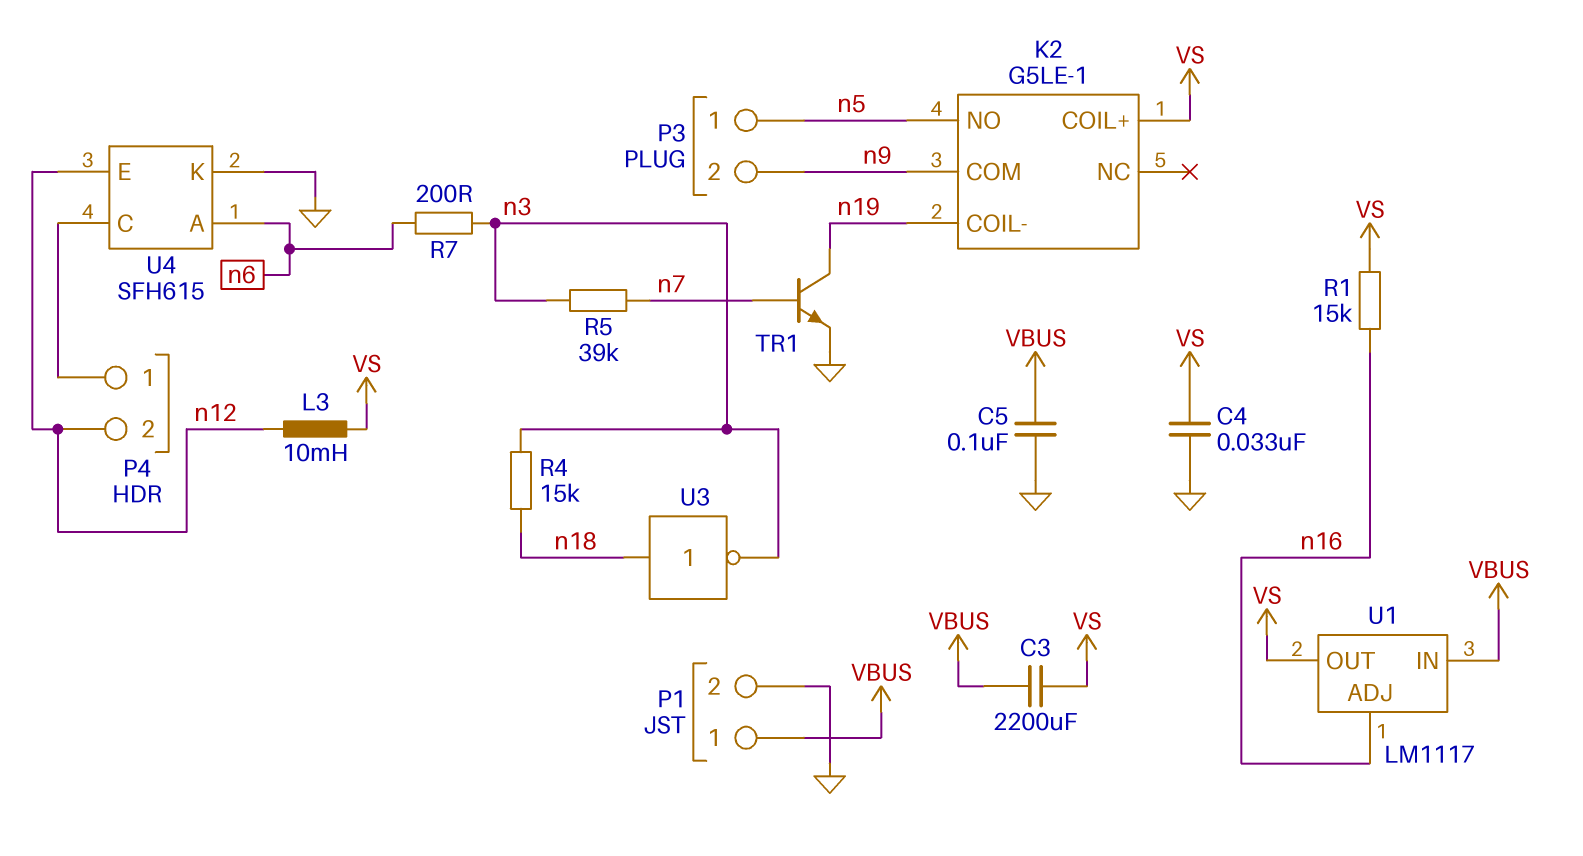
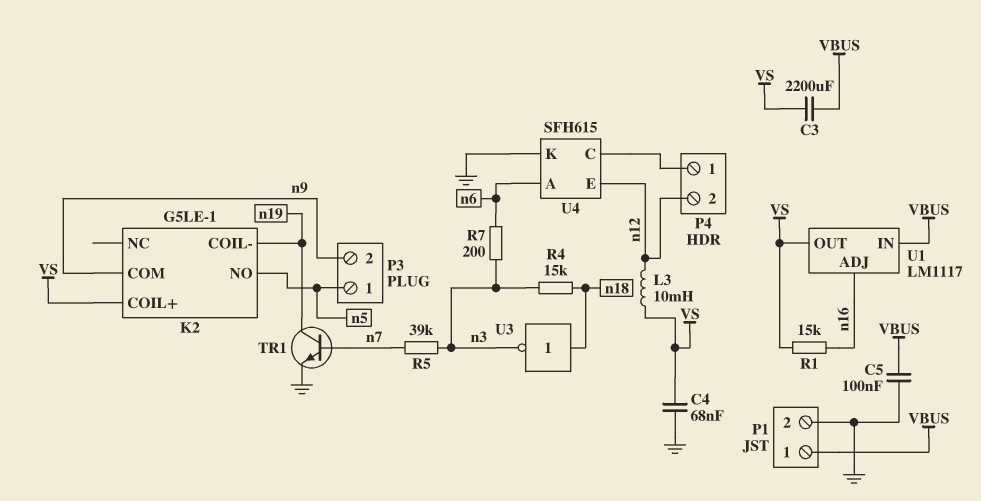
C4: 33nF (GND, VS) -> 68nF (GND, VS)

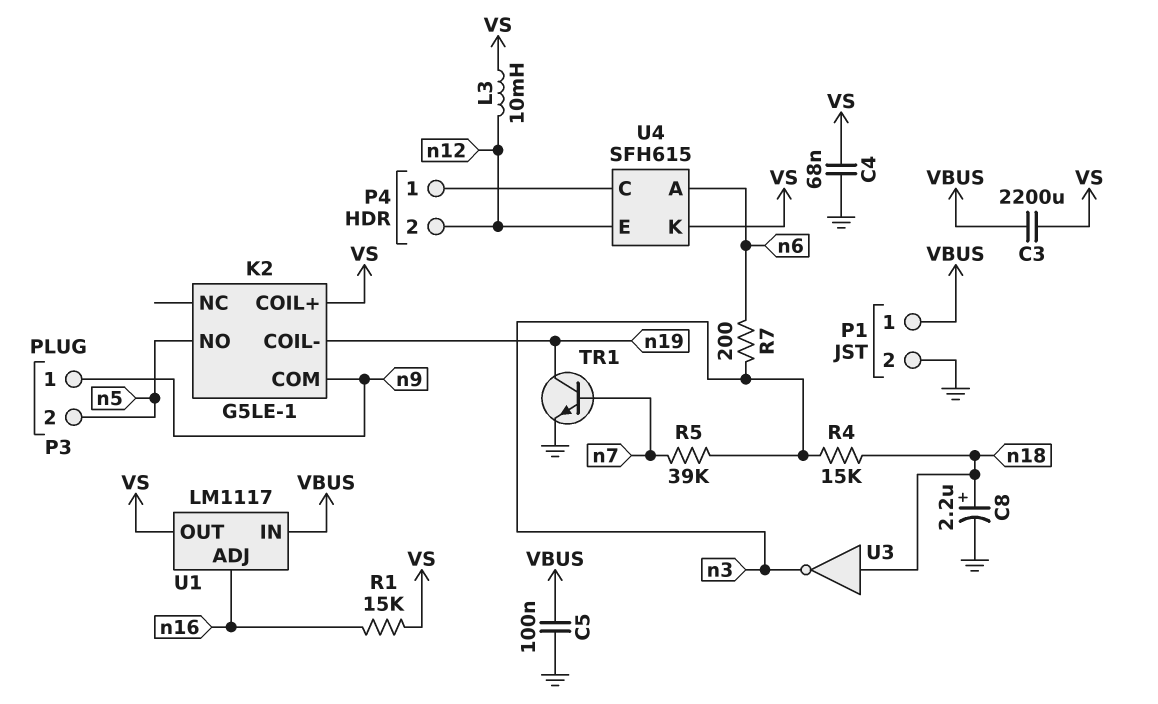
C8: none -> 2.2uF (plus n18, minus GND)
P3 pin 1: n5 -> n9
P3 pin 2: n9 -> n5
U4 pin K: GND -> VS

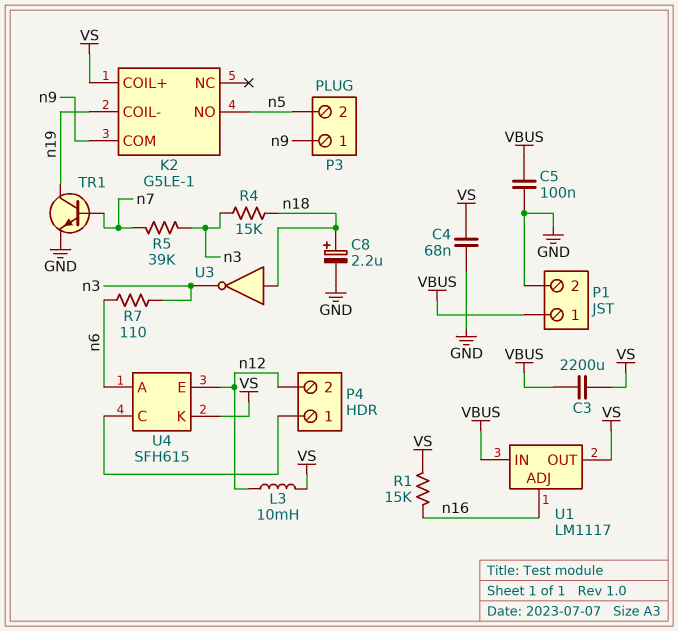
R7: 200 (n3, n6) -> 110 (n3, n6)

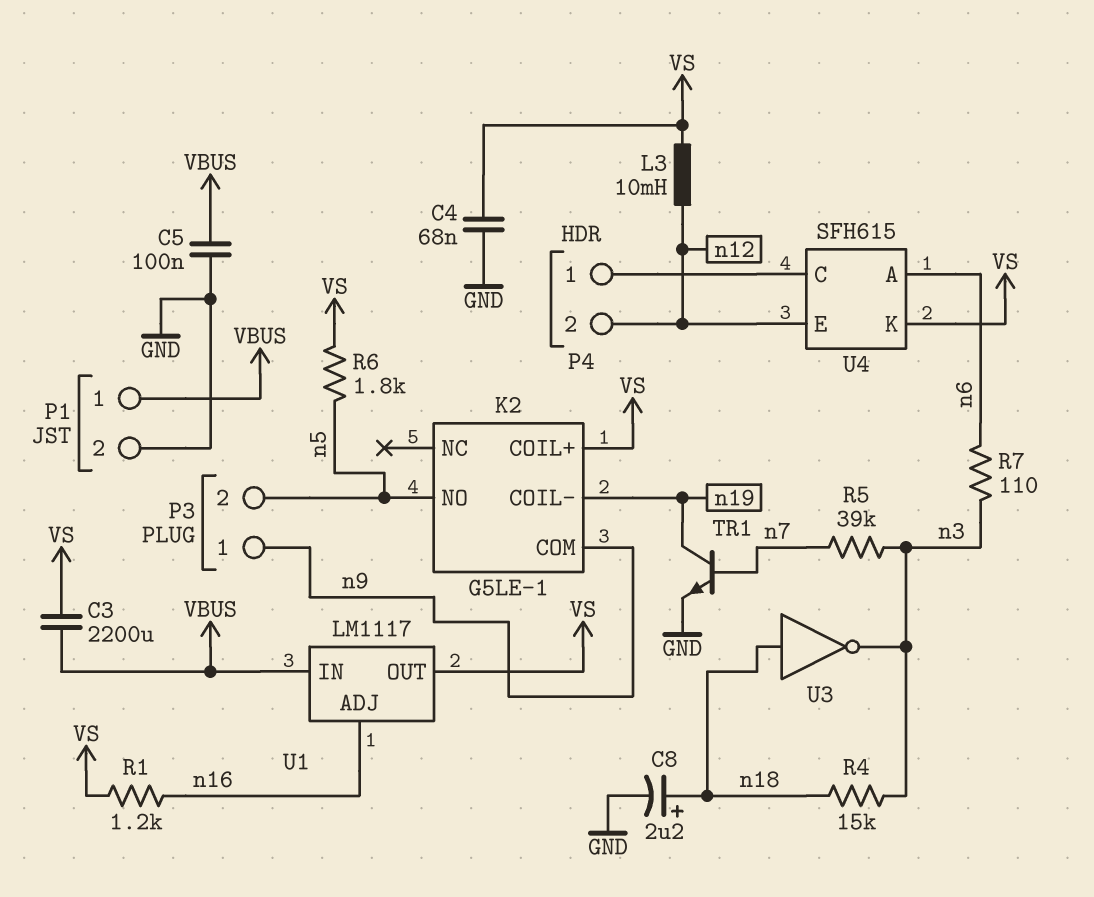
R1: 15k (VS, n16) -> 1.2k (VS, n16)
R6: none -> 1.8k (VS, n5)

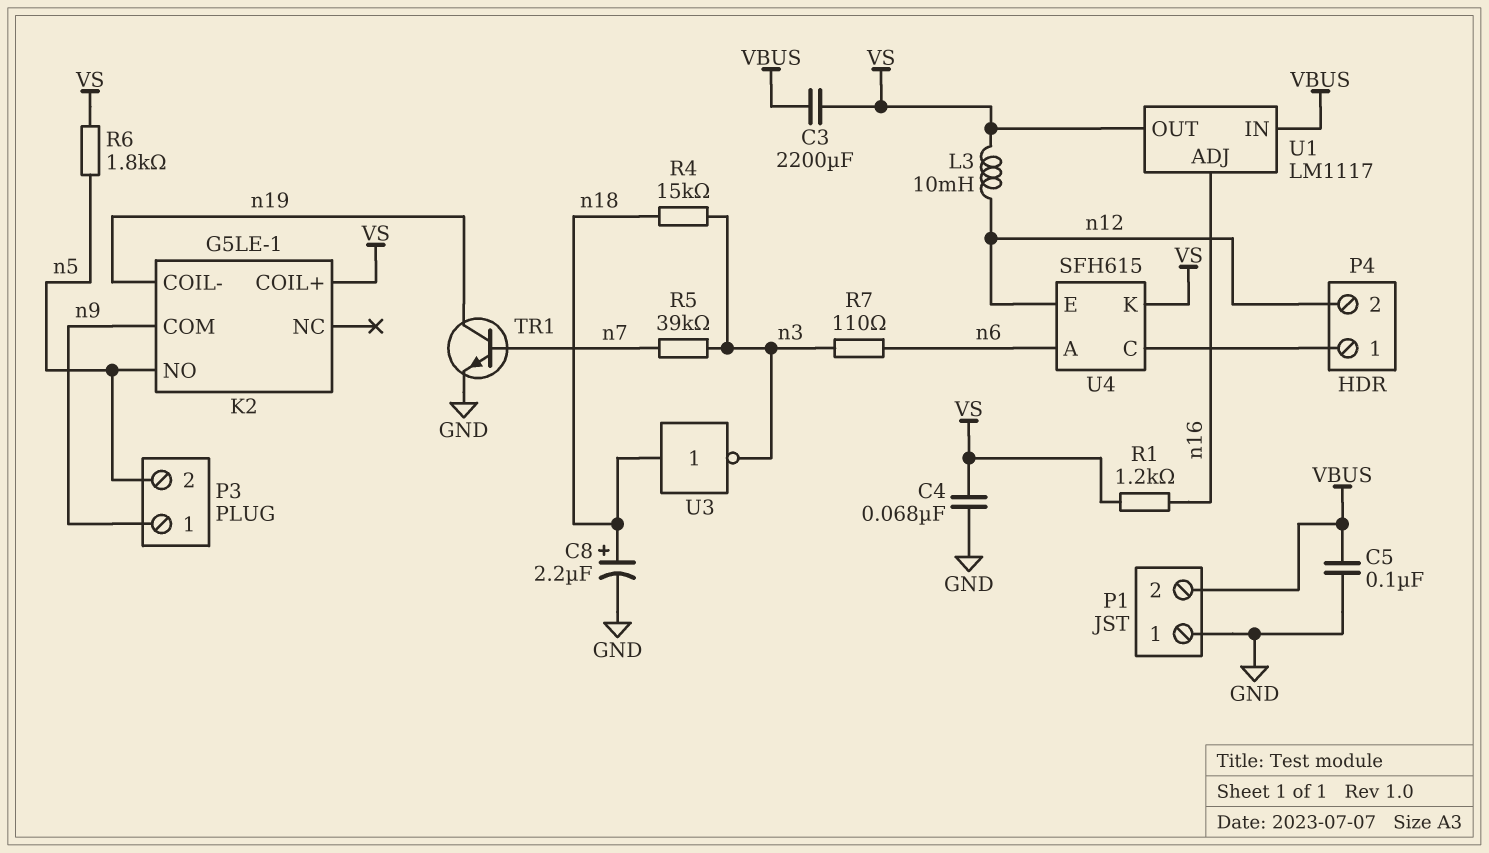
P1 pin 1: VBUS -> GND
P1 pin 2: GND -> VBUS

